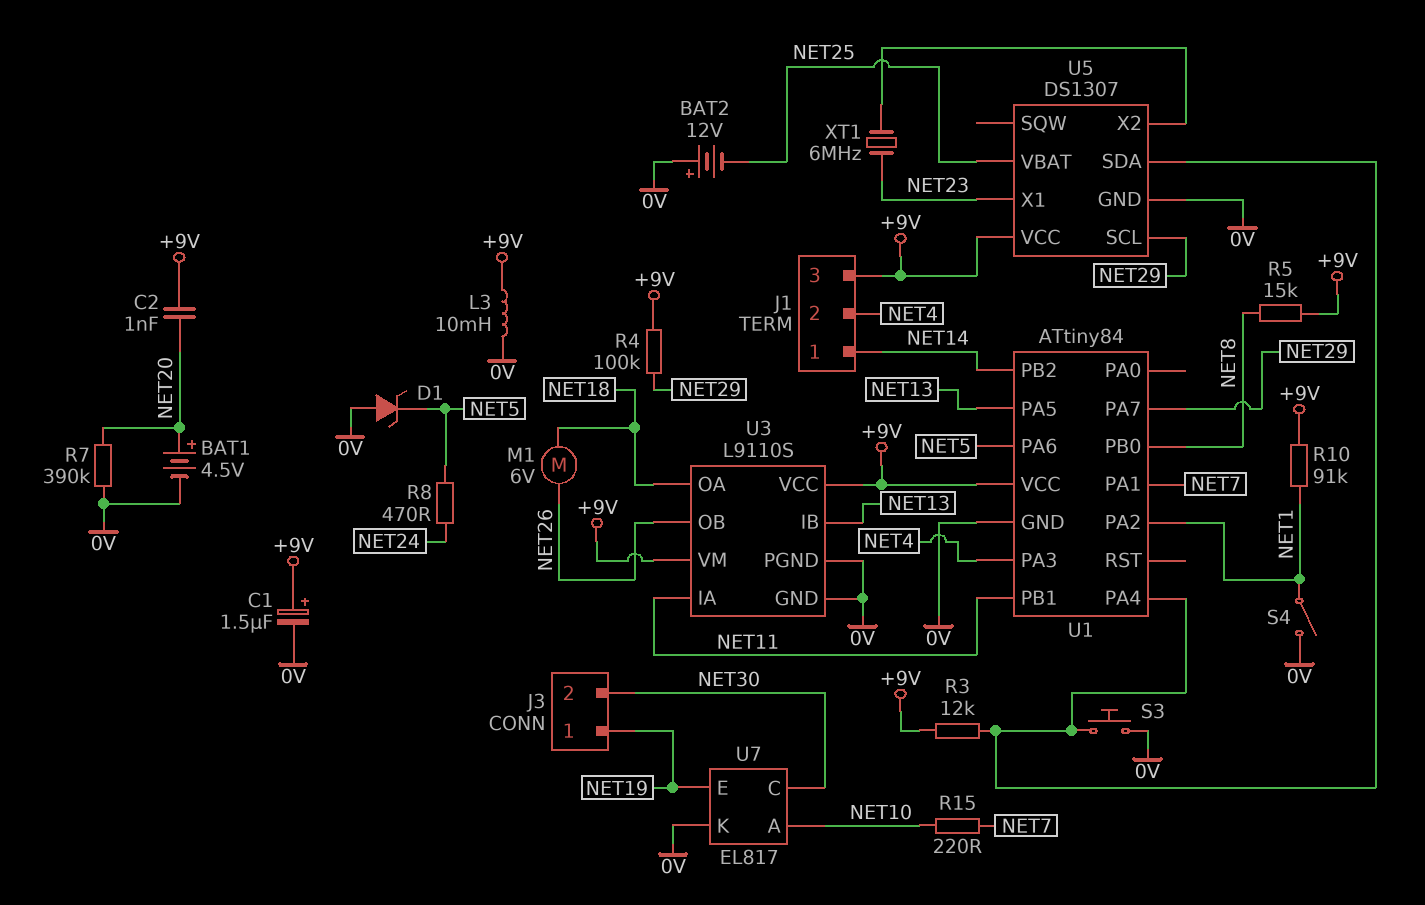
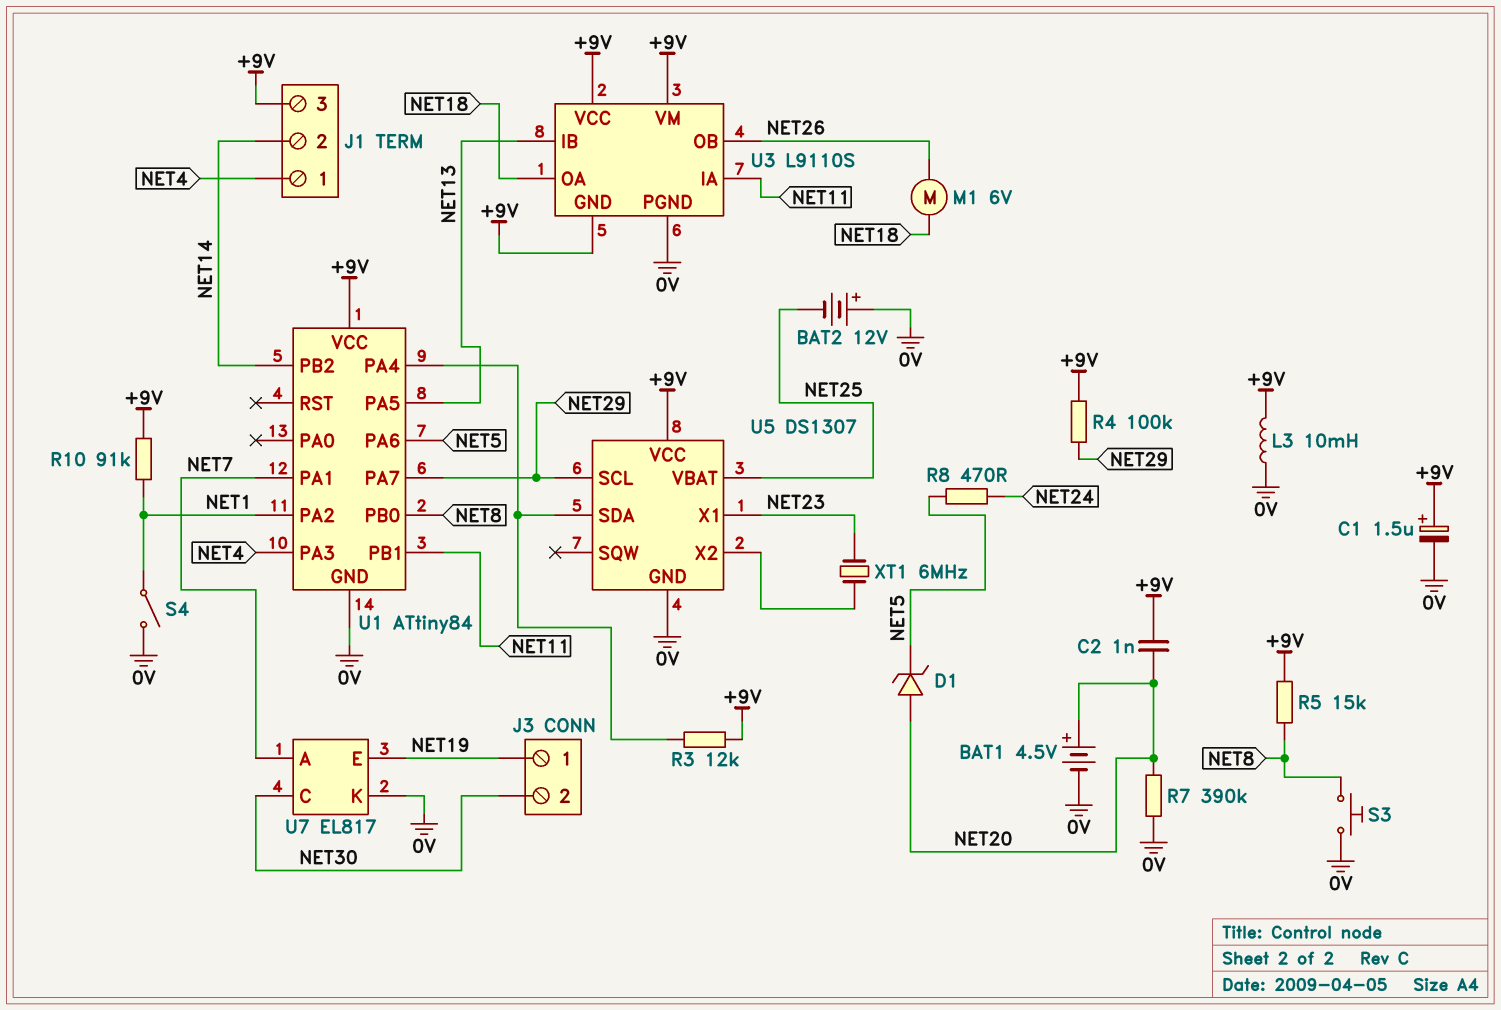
D1: zener (A 0V, K NET5) -> zener (A NET20, K NET5)
J1 pin 1: NET14 -> NET4
J1 pin 2: NET4 -> NET14
R15: 220 (NET7, NET10) -> none
S3: button (0V, U1/PA4) -> button (0V, NET8)
U3 pin GND: 0V -> +9V
U7 pin A: NET10 -> NET7

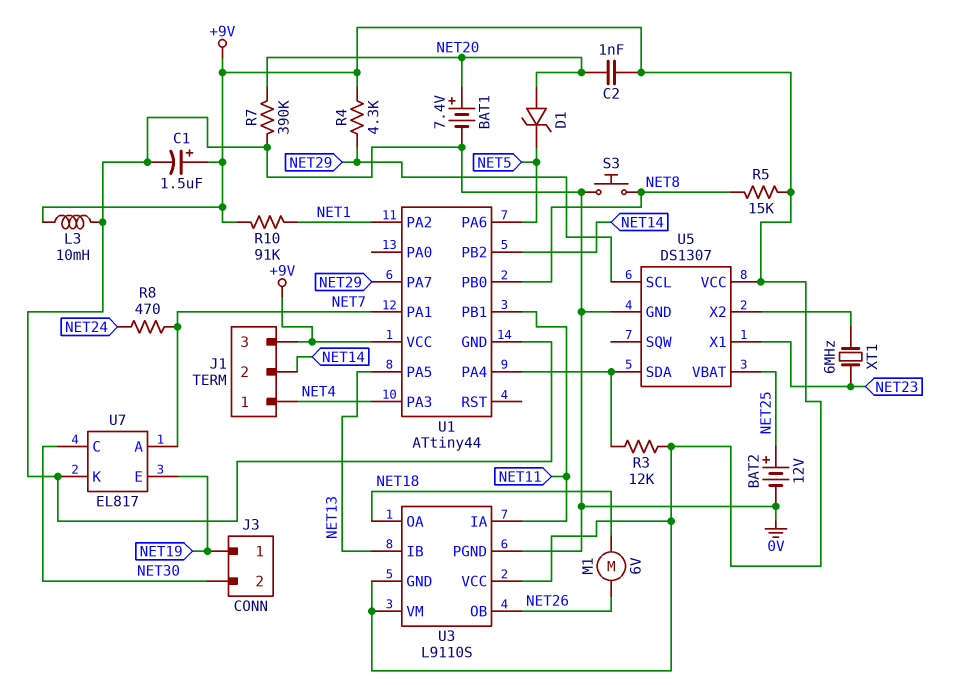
BAT1: 4.5V (plus NET20, minus 0V) -> 7.4V (plus NET20, minus 0V)
BAT2: 12V (plus 0V, minus NET25) -> 12V (plus NET25, minus 0V)
R4: 100k (+9V, NET29) -> 4.3k (+9V, NET29)
R8: 470 (NET5, NET24) -> 470 (NET7, NET24)
S4: switch (0V, NET1) -> none
U1: ATtiny84 -> ATtiny44

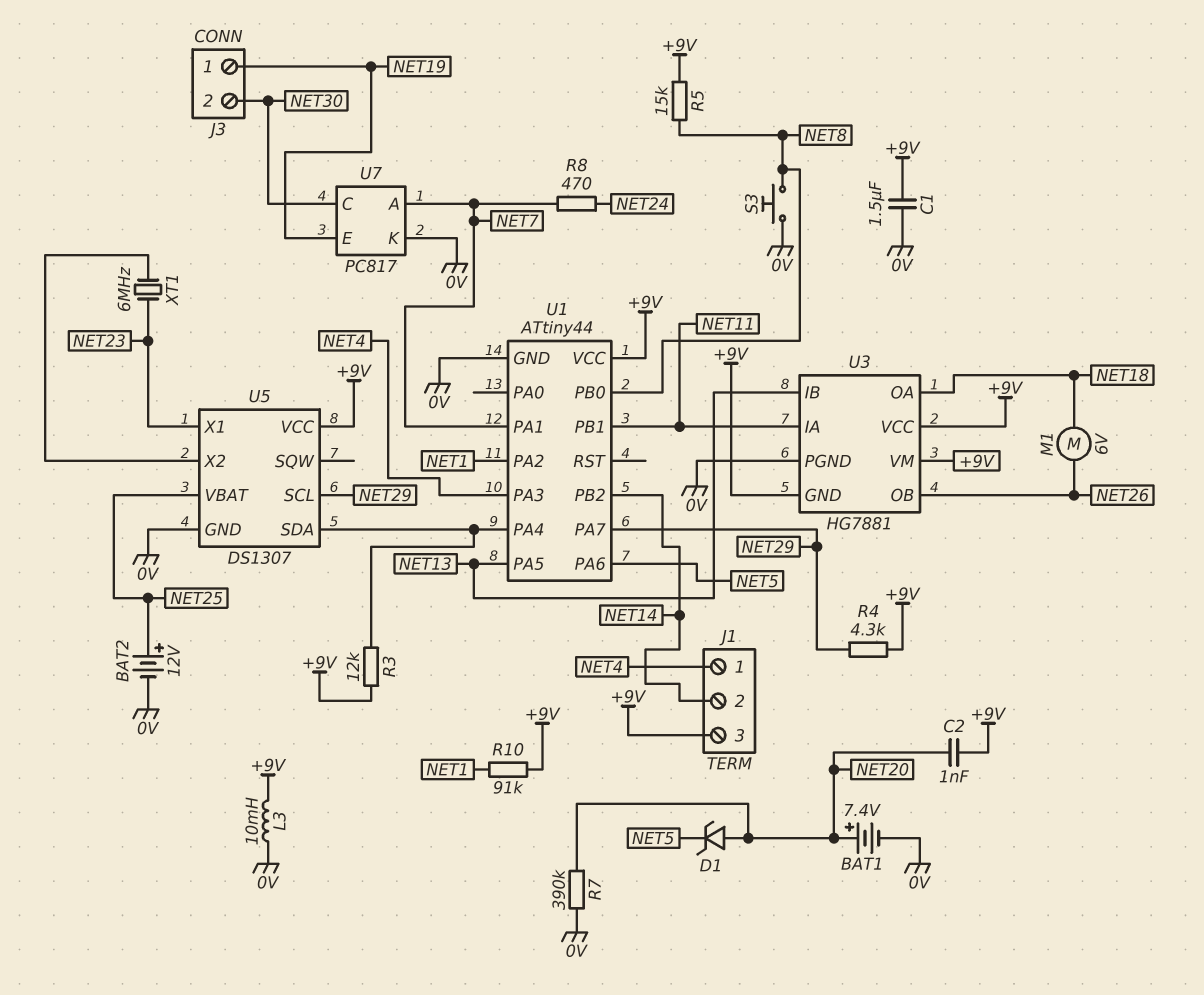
C1: 1.5uF (plus +9V, minus 0V) -> 1.5uF (+9V, 0V)
U3: L9110S -> HG7881
U7: EL817 -> PC817

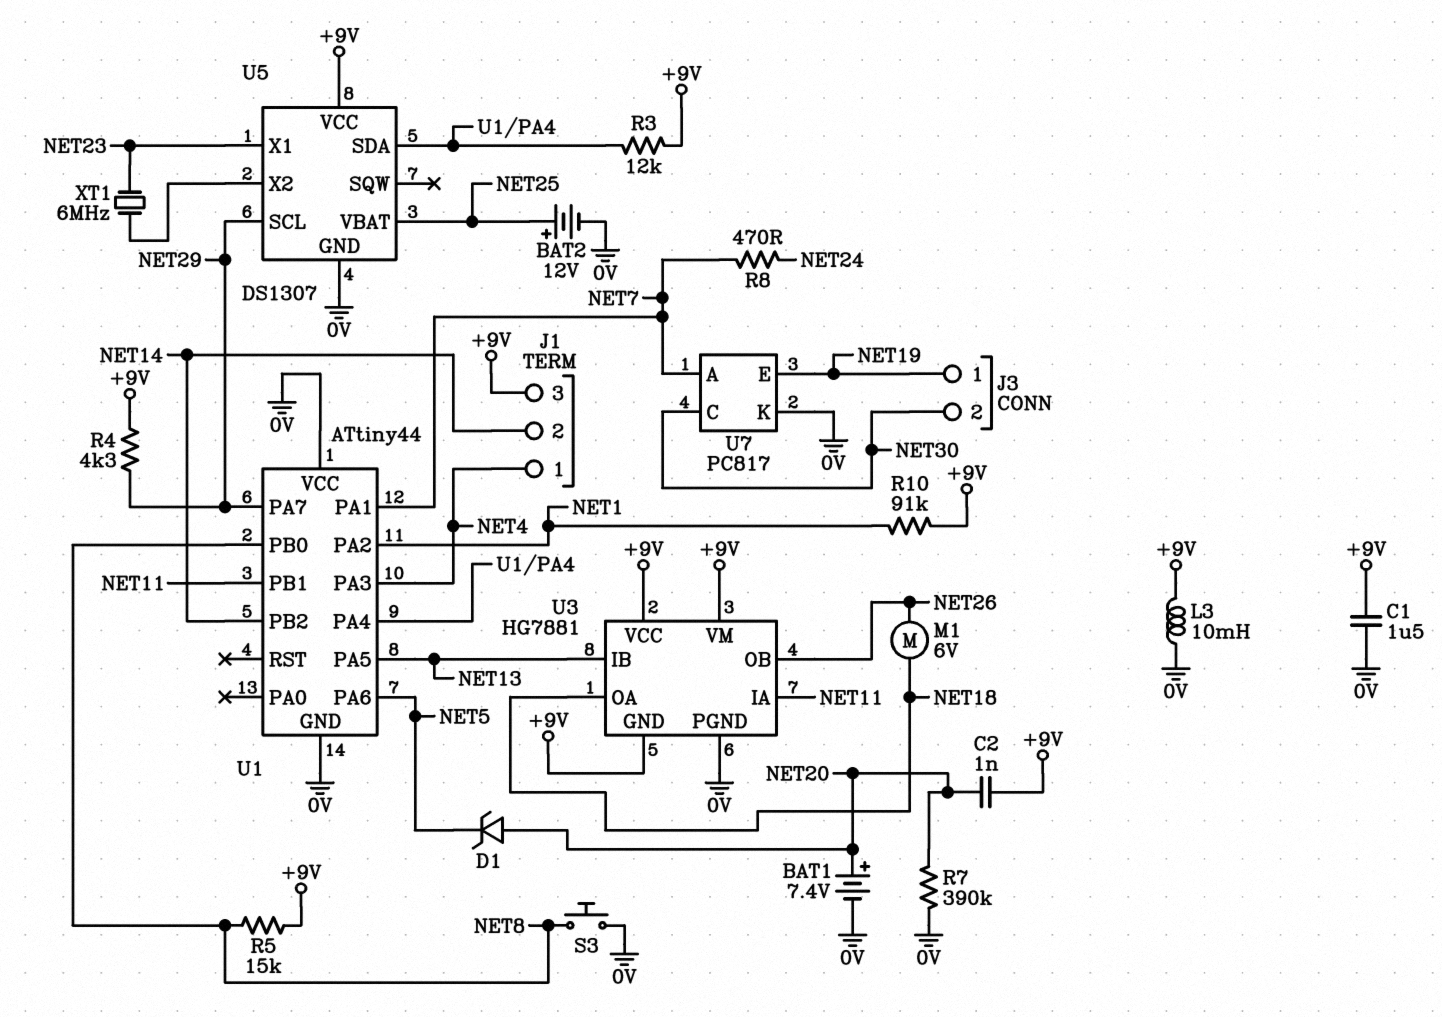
U1 pin VCC: +9V -> 0V

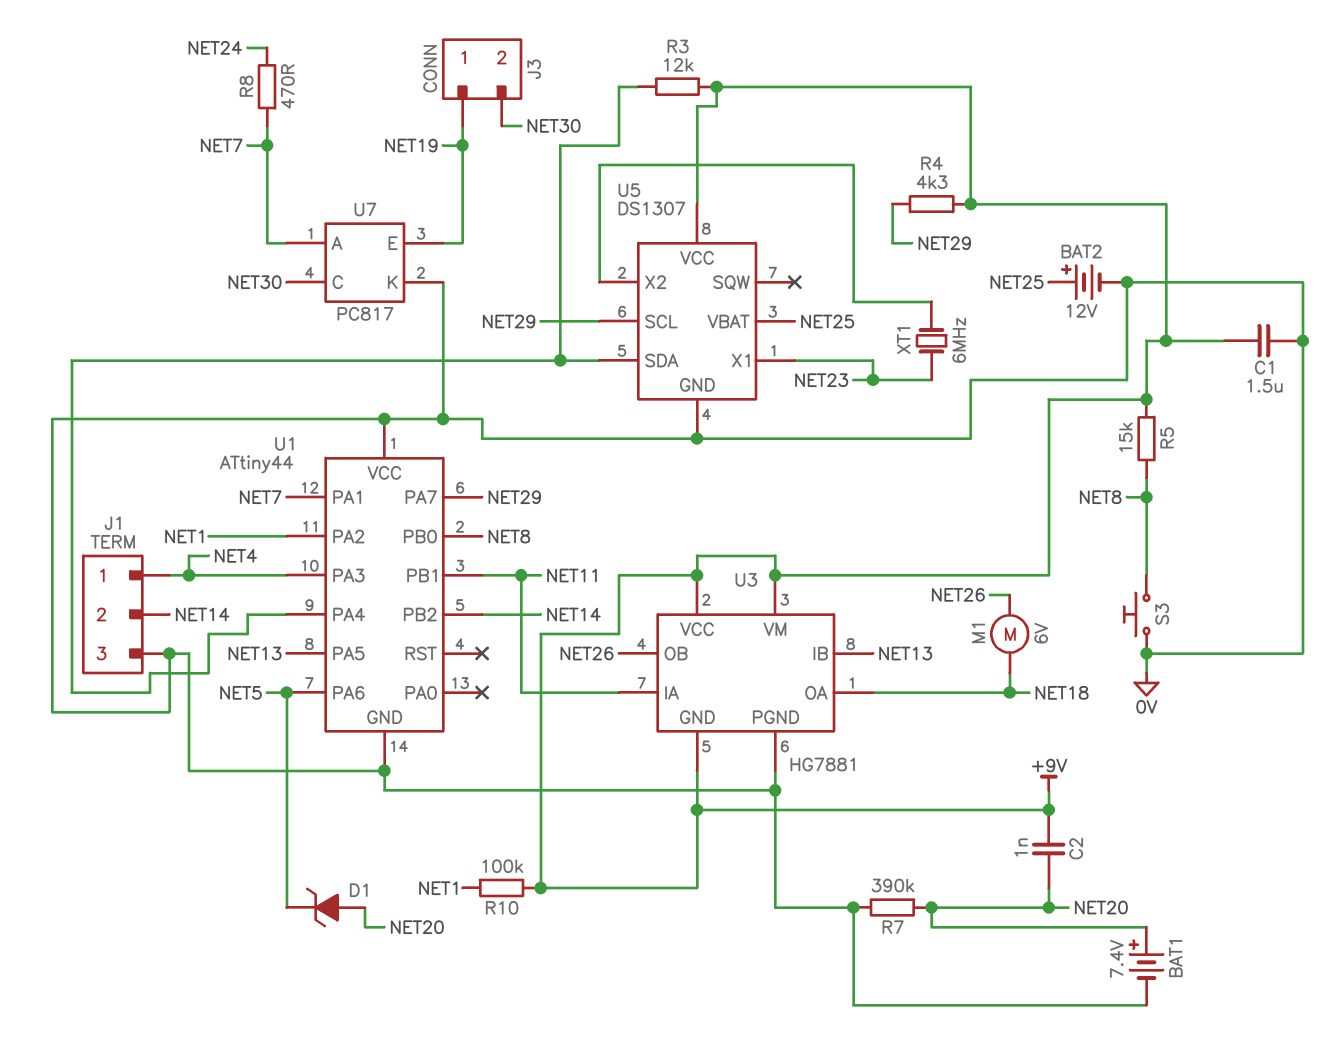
J1 pin 3: +9V -> 0V
L3: 10mH (+9V, 0V) -> none
R10: 91k (+9V, NET1) -> 100k (+9V, NET1)

